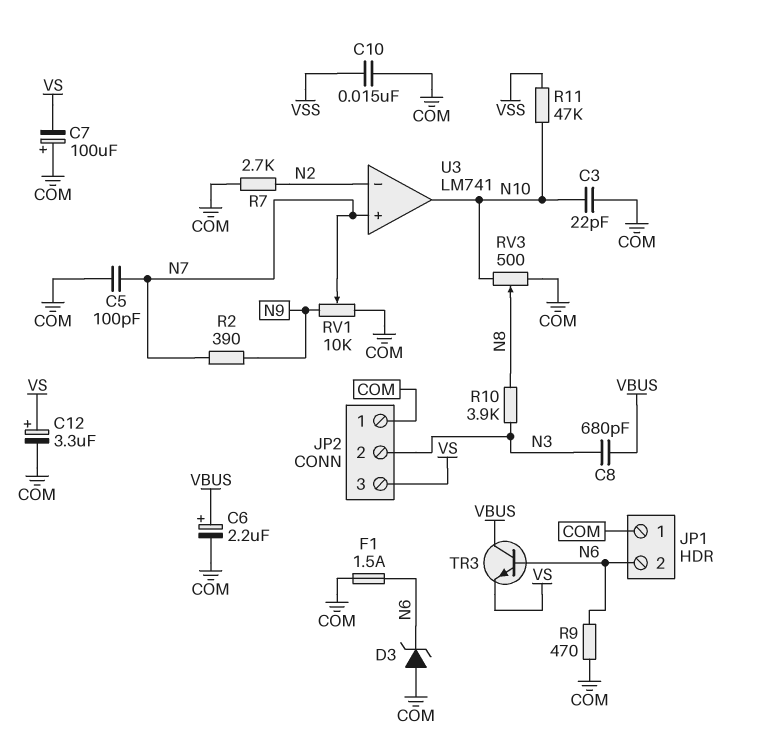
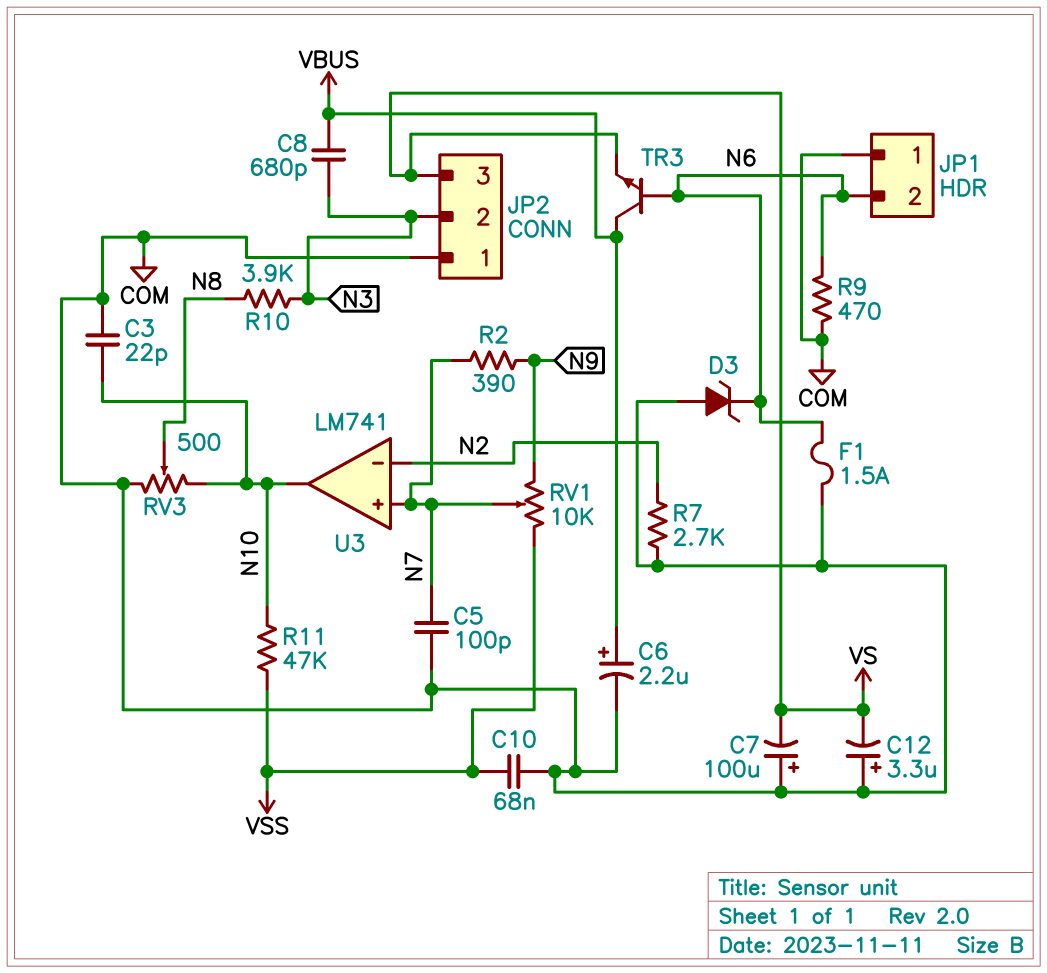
C10: 15nF (COM, VSS) -> 68nF (COM, VSS)
C12: 3.3uF (plus VS, minus COM) -> 3.3uF (plus COM, minus VS)
RV1: 10k (COM, N9, wiper N7) -> 10k (N9, VSS, wiper N7)

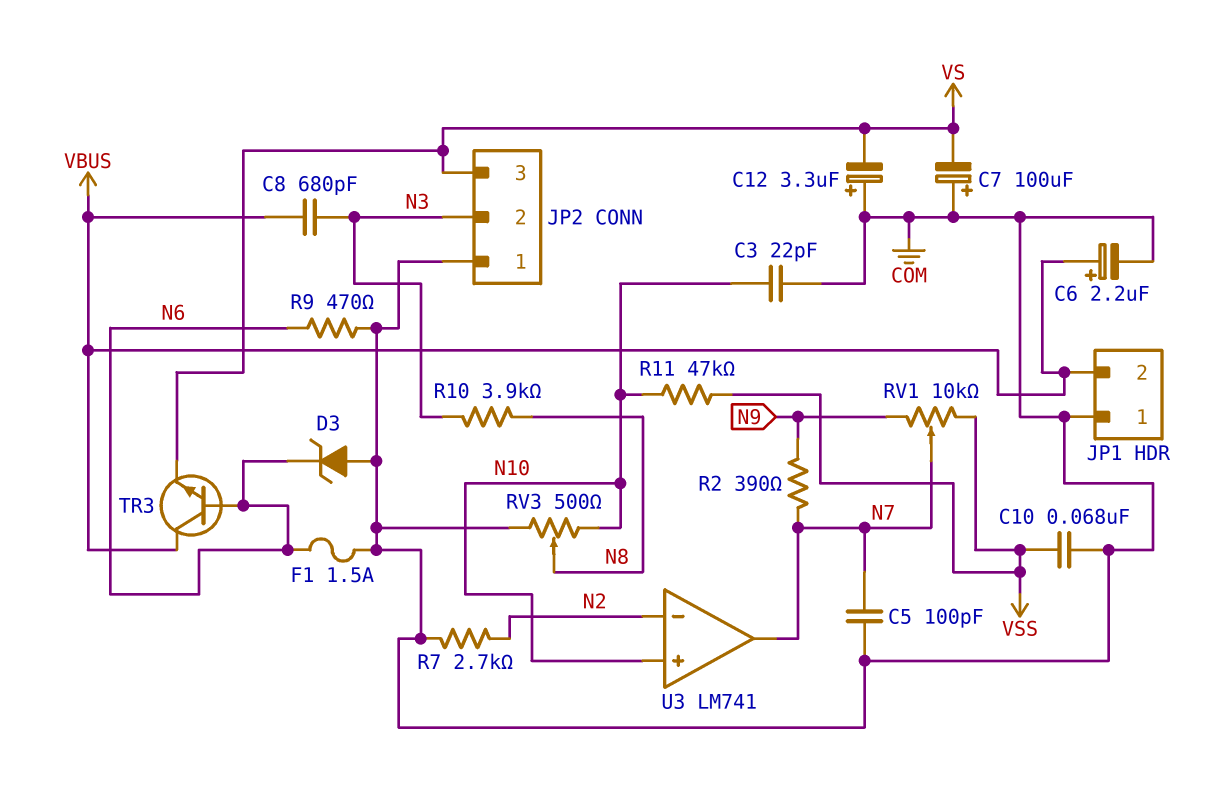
JP1 pin 2: N6 -> VBUS
U3 pin in+: N7 -> N10
U3 pin out: N10 -> N7

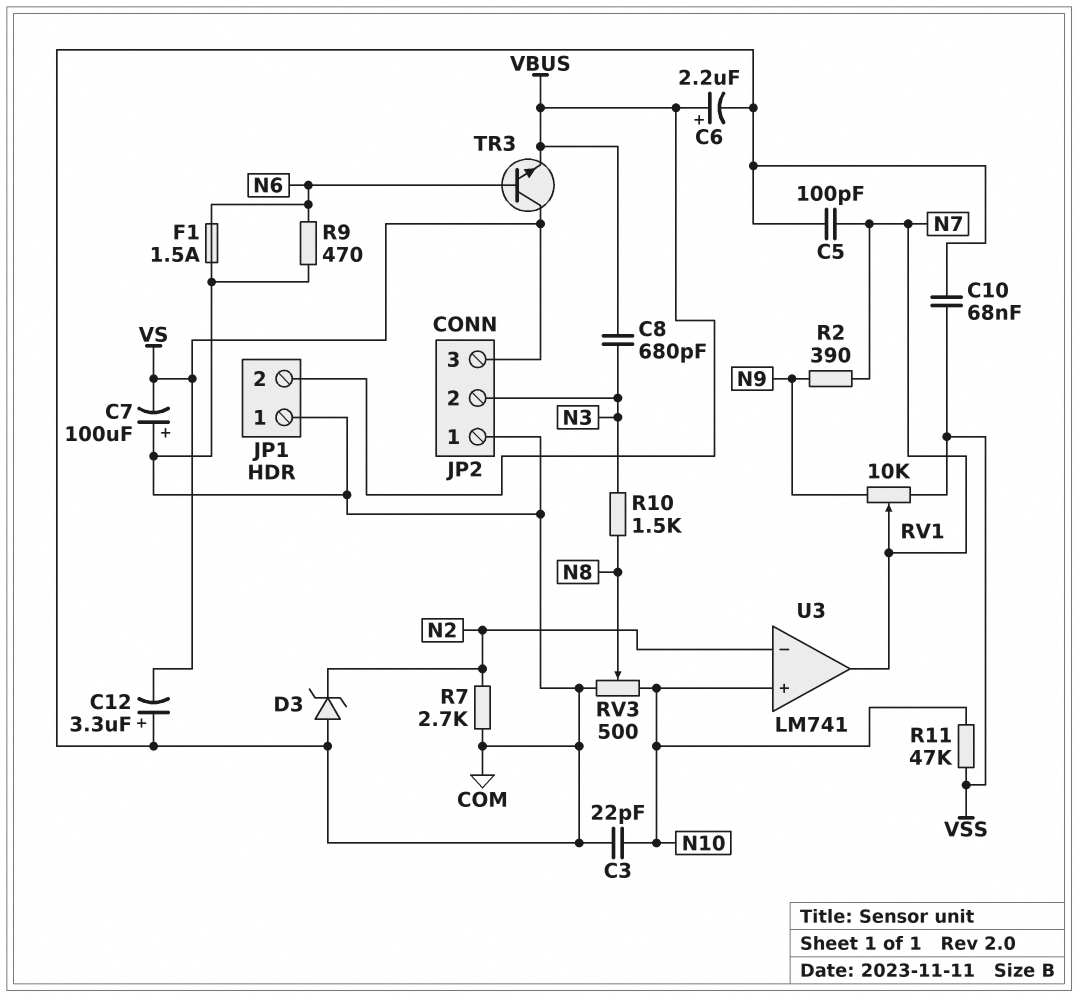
D3: zener (A COM, K N6) -> zener (A COM, K N2)
R10: 3.9k (N3, N8) -> 1.5k (N3, N8)
TR3: NPN (B N6, C VBUS, E VS) -> NPN (B N6, C VS, E VBUS)

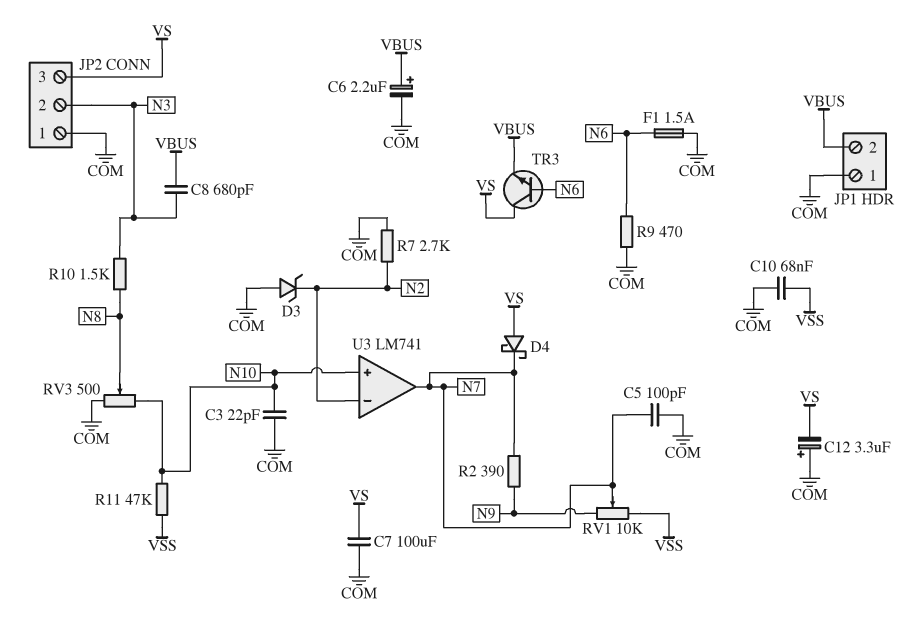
C7: 100uF (plus COM, minus VS) -> 100uF (COM, VS)
D4: none -> schottky (A VS, K N7)

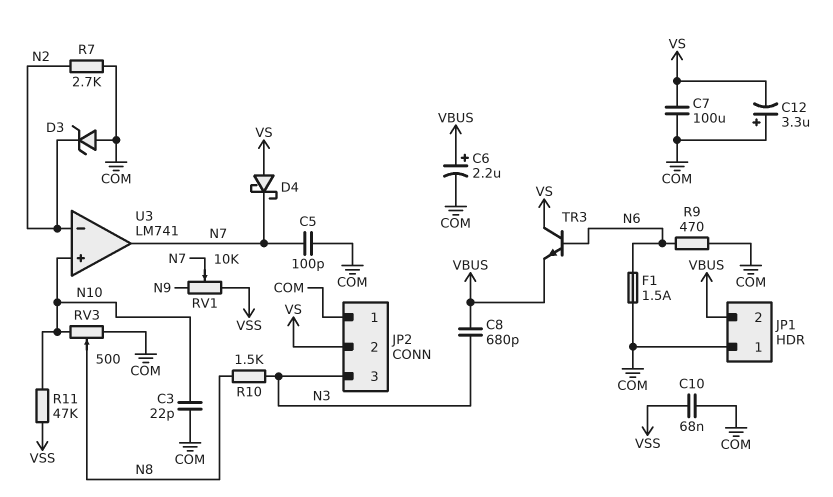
JP2 pin 2: N3 -> VS
JP2 pin 3: VS -> N3
R2: 390 (N7, N9) -> none

